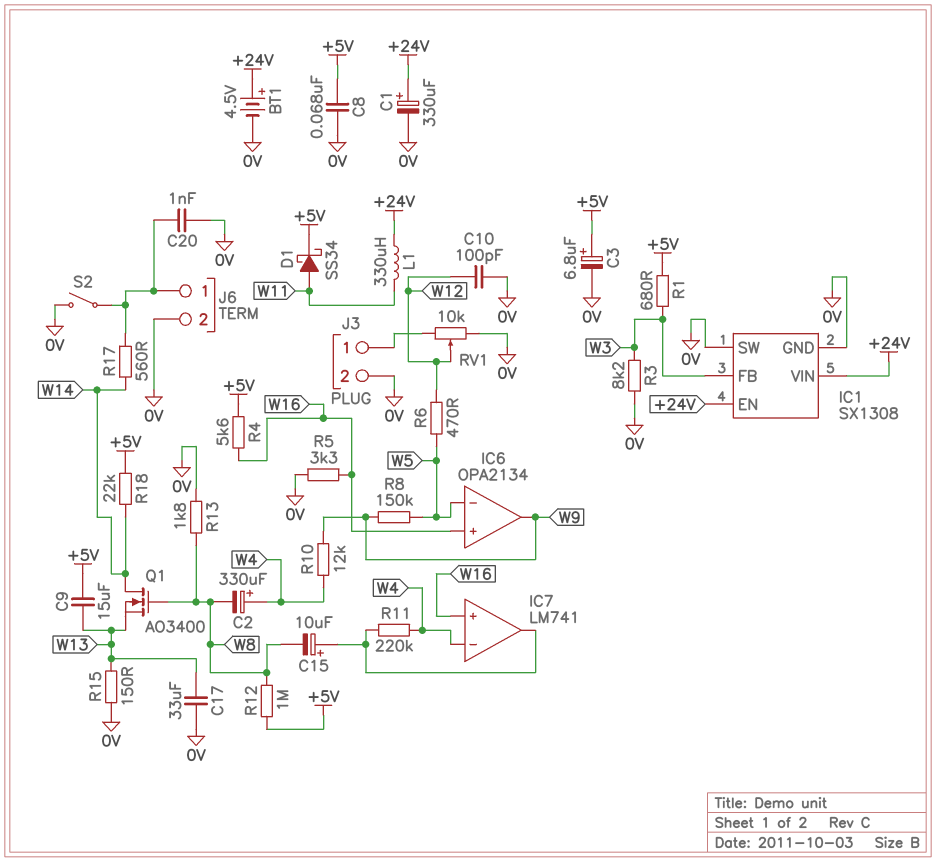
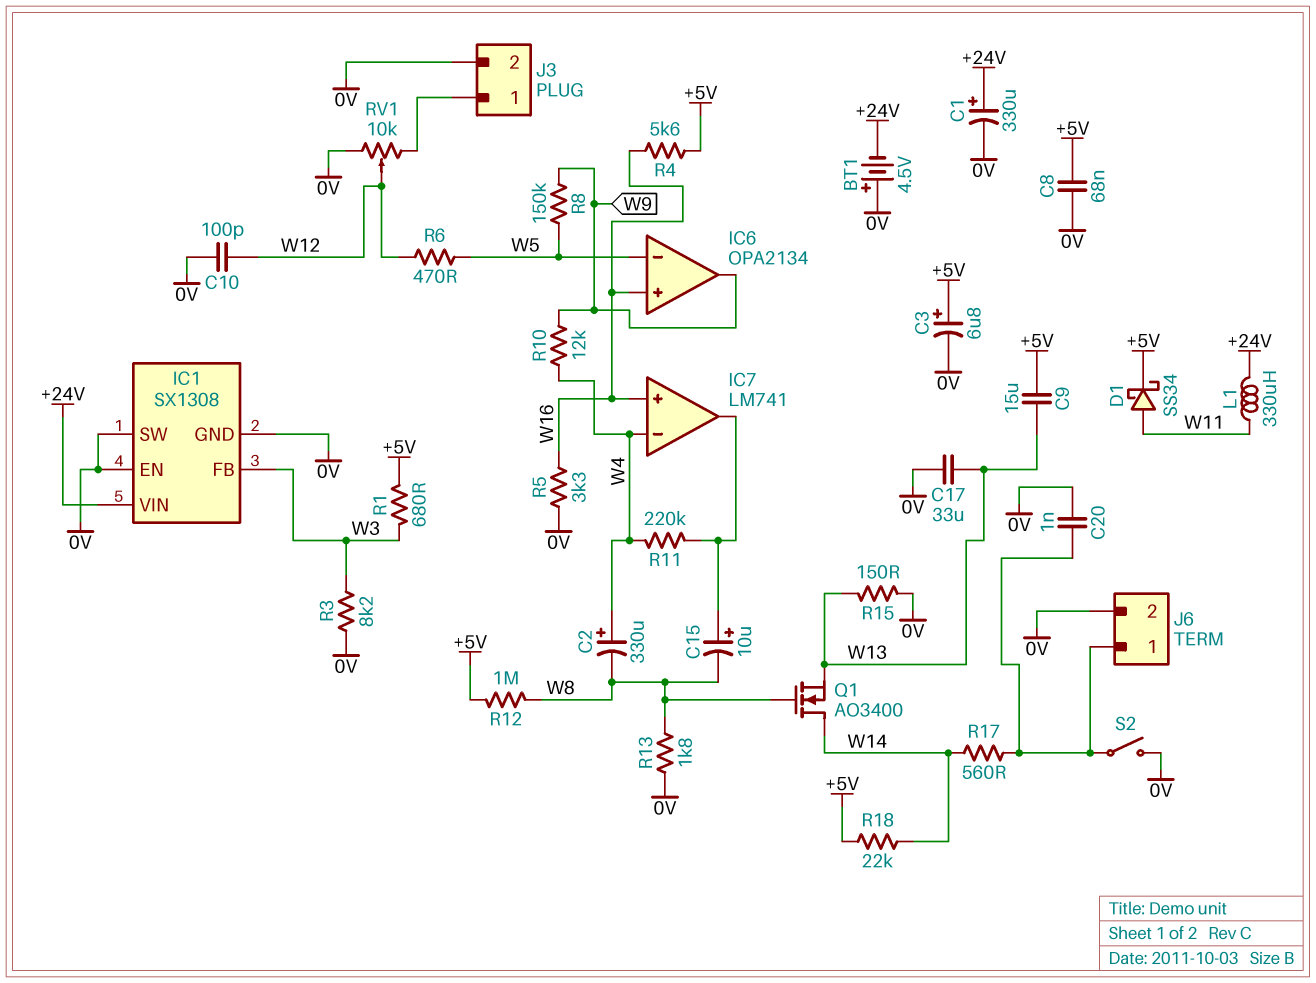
BT1: 4.5V (plus +24V, minus 0V) -> 4.5V (plus 0V, minus +24V)
IC1 pin EN: +24V -> 0V

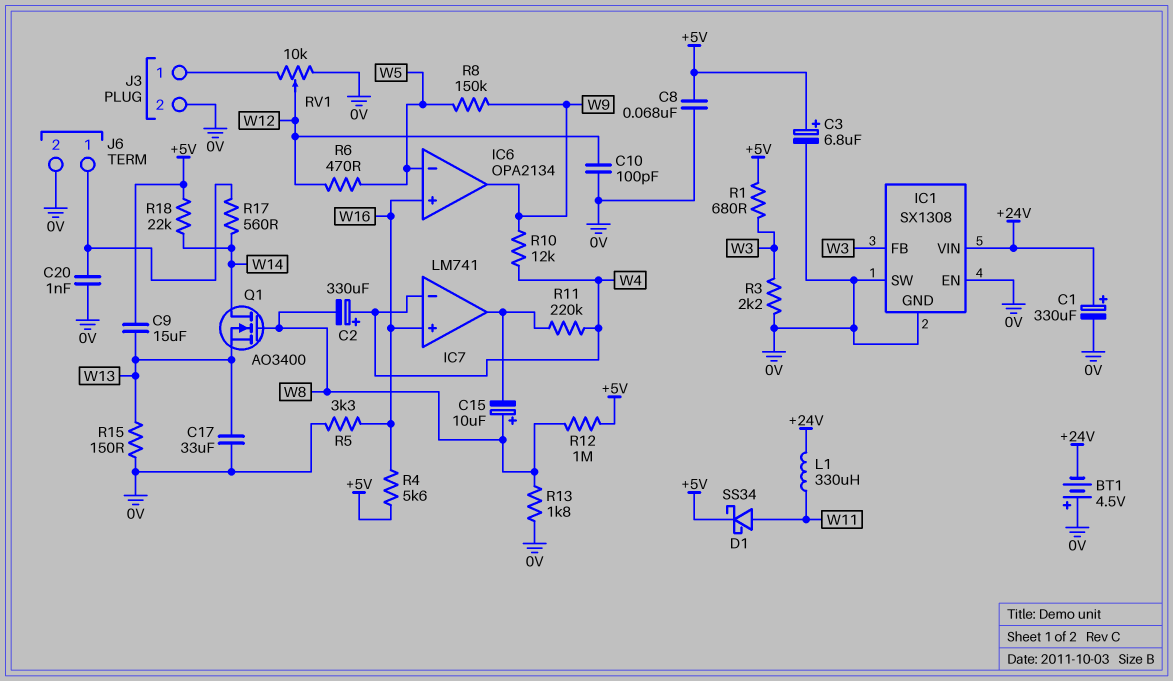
C15: 10uF (plus IC7/out, minus W8) -> 10uF (plus W8, minus IC7/out)
R3: 8.2k (0V, W3) -> 2.2k (0V, W3)
S2: switch (0V, J6/1) -> none

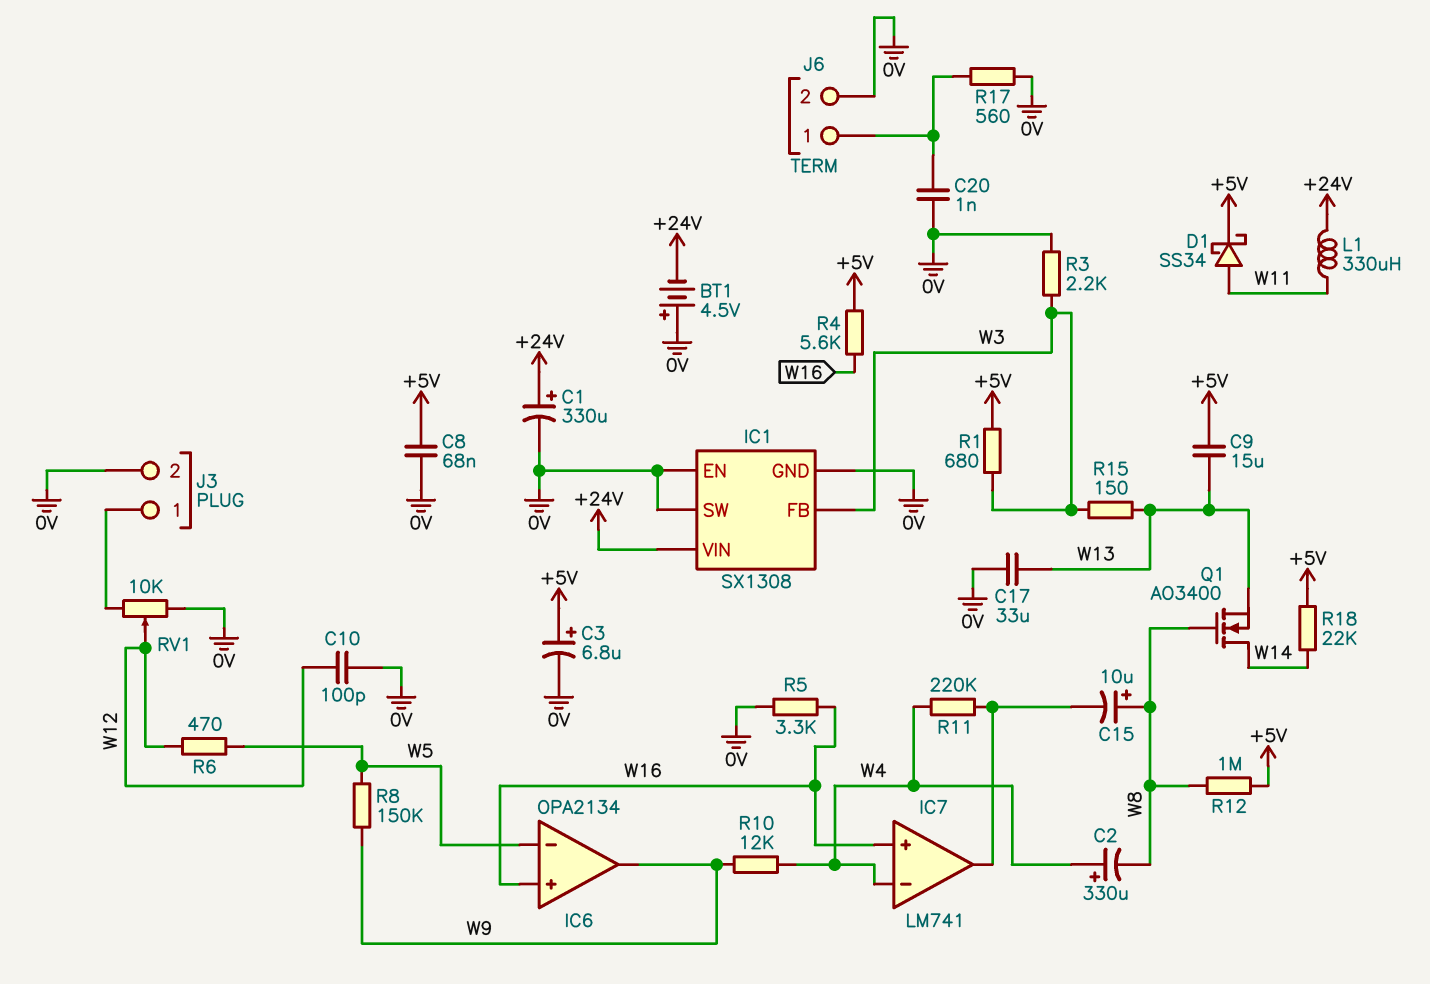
R13: 1.8k (0V, W8) -> none
R15: 150 (0V, W13) -> 150 (W3, W13)
R17: 560 (J6/1, W14) -> 560 (0V, J6/1)

